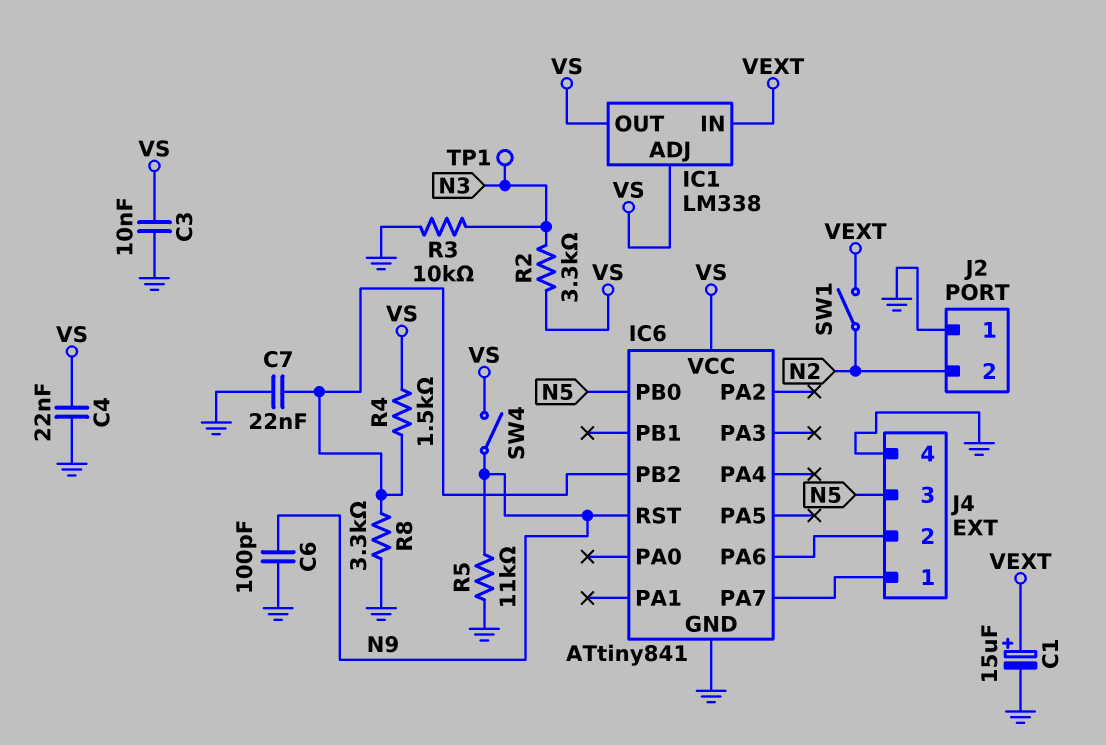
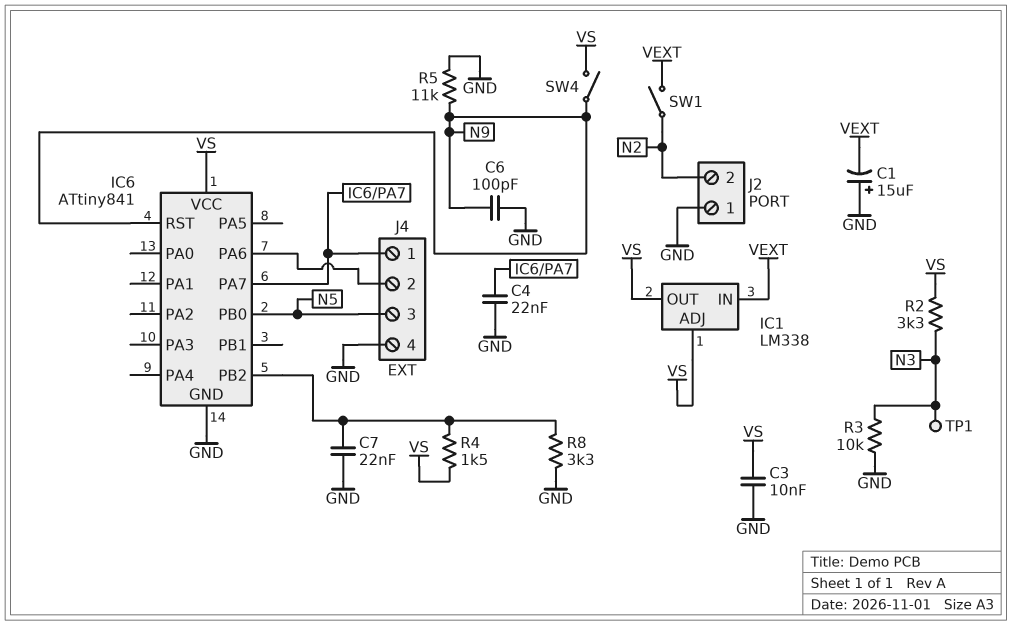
C1: 15uF (plus VEXT, minus GND) -> 15uF (plus GND, minus VEXT)
C4: 22nF (GND, VS) -> 22nF (GND, IC6/PA7)

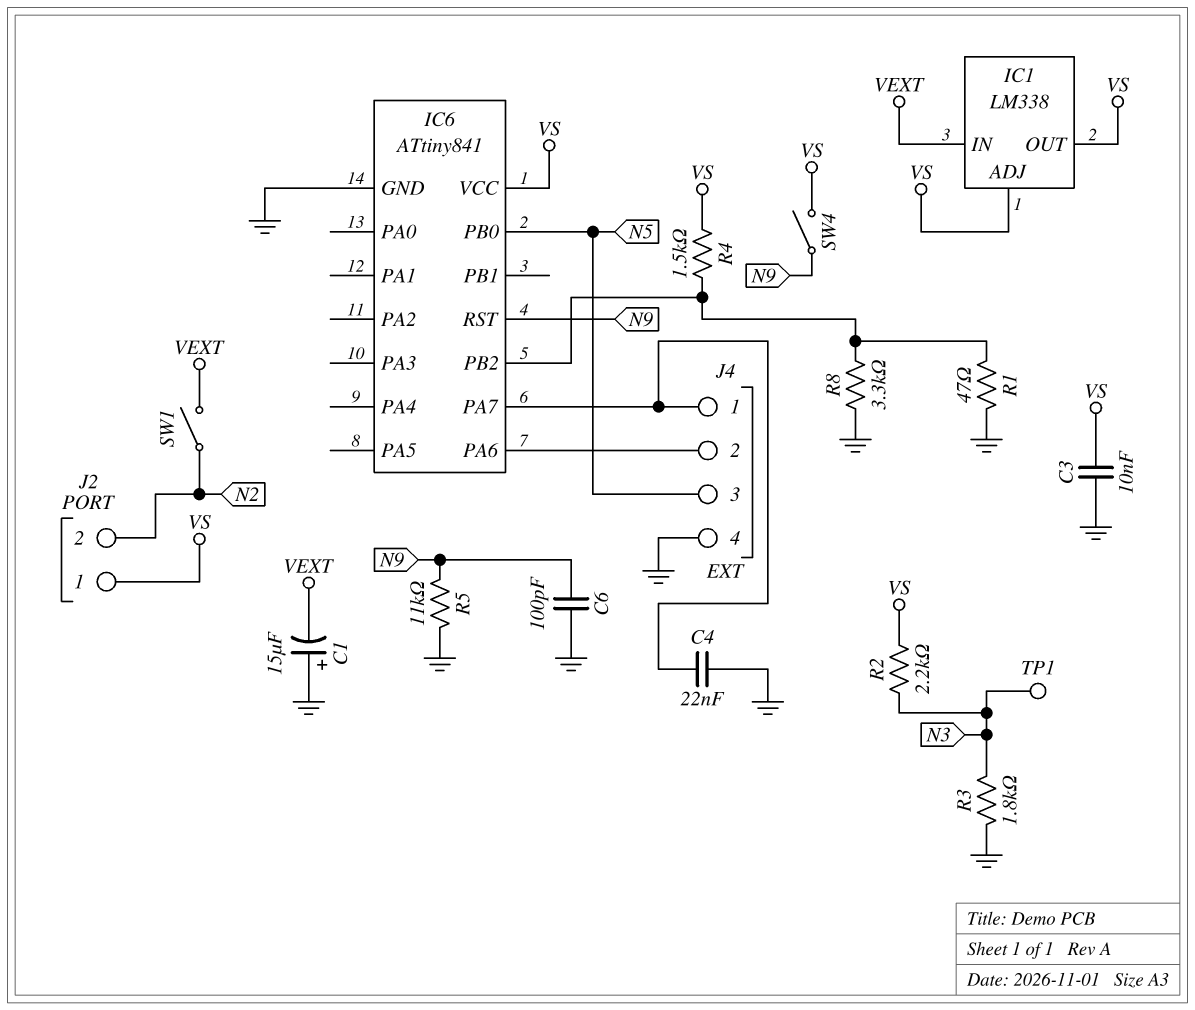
C7: 22nF (GND, IC6/PB2) -> none
J2 pin 1: GND -> VS
R1: none -> 47 (GND, IC6/PB2)
R2: 3.3k (N3, VS) -> 2.2k (N3, VS)
R3: 10k (GND, N3) -> 1.8k (GND, N3)

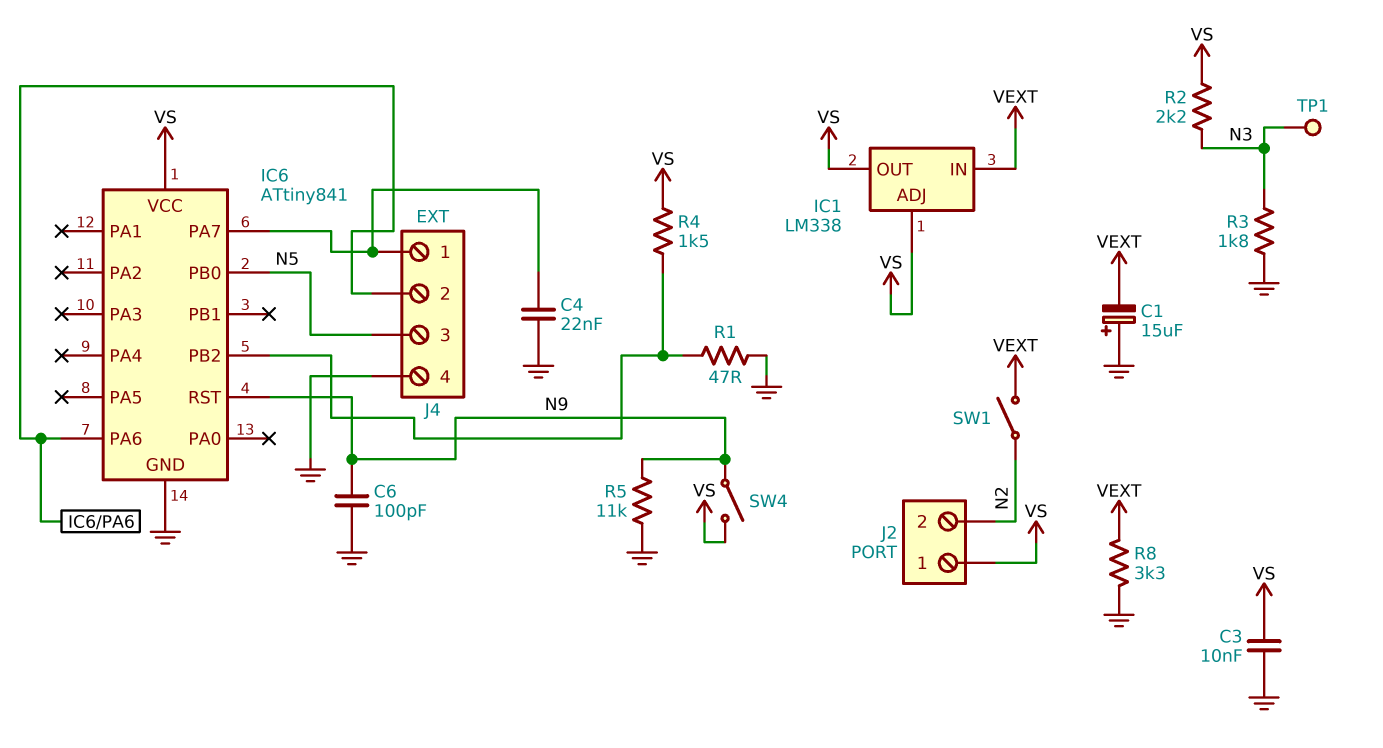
R8: 3.3k (GND, IC6/PB2) -> 3.3k (GND, VEXT)

